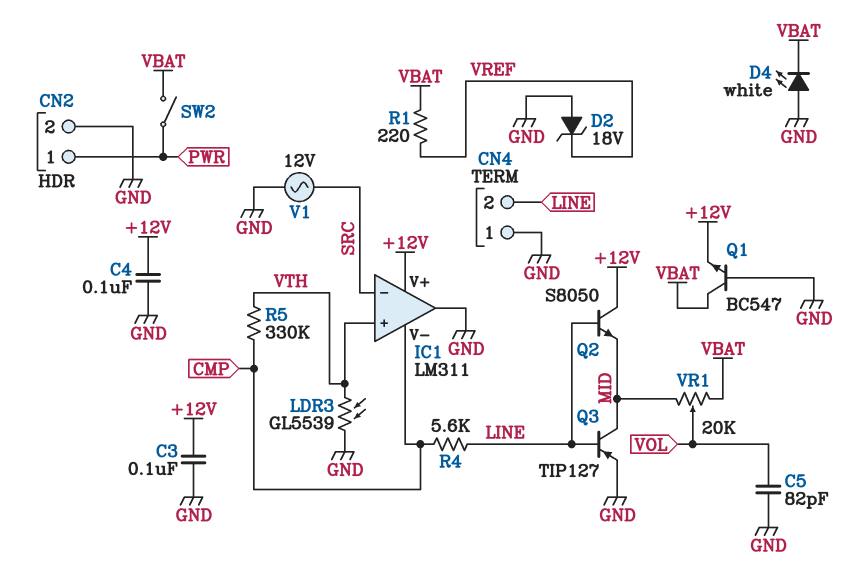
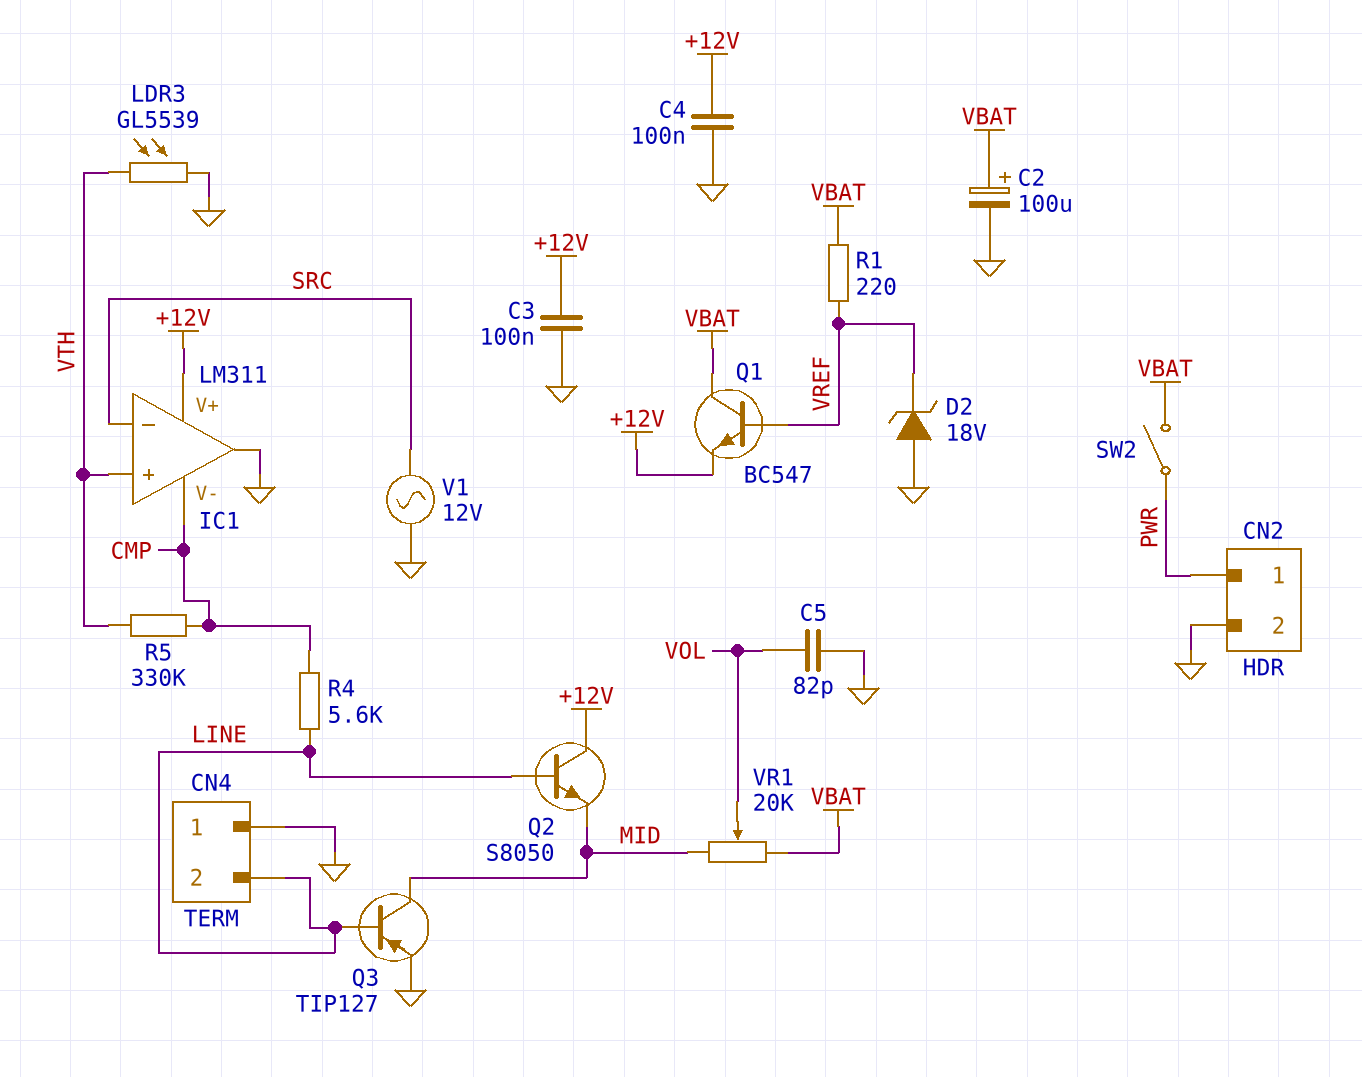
C2: none -> 100uF (plus VBAT, minus GND)
D4: LED white (A GND, K VBAT) -> none
Q1: NPN BC547 (B GND, C VBAT, E +12V) -> NPN BC547 (B VREF, C VBAT, E +12V)

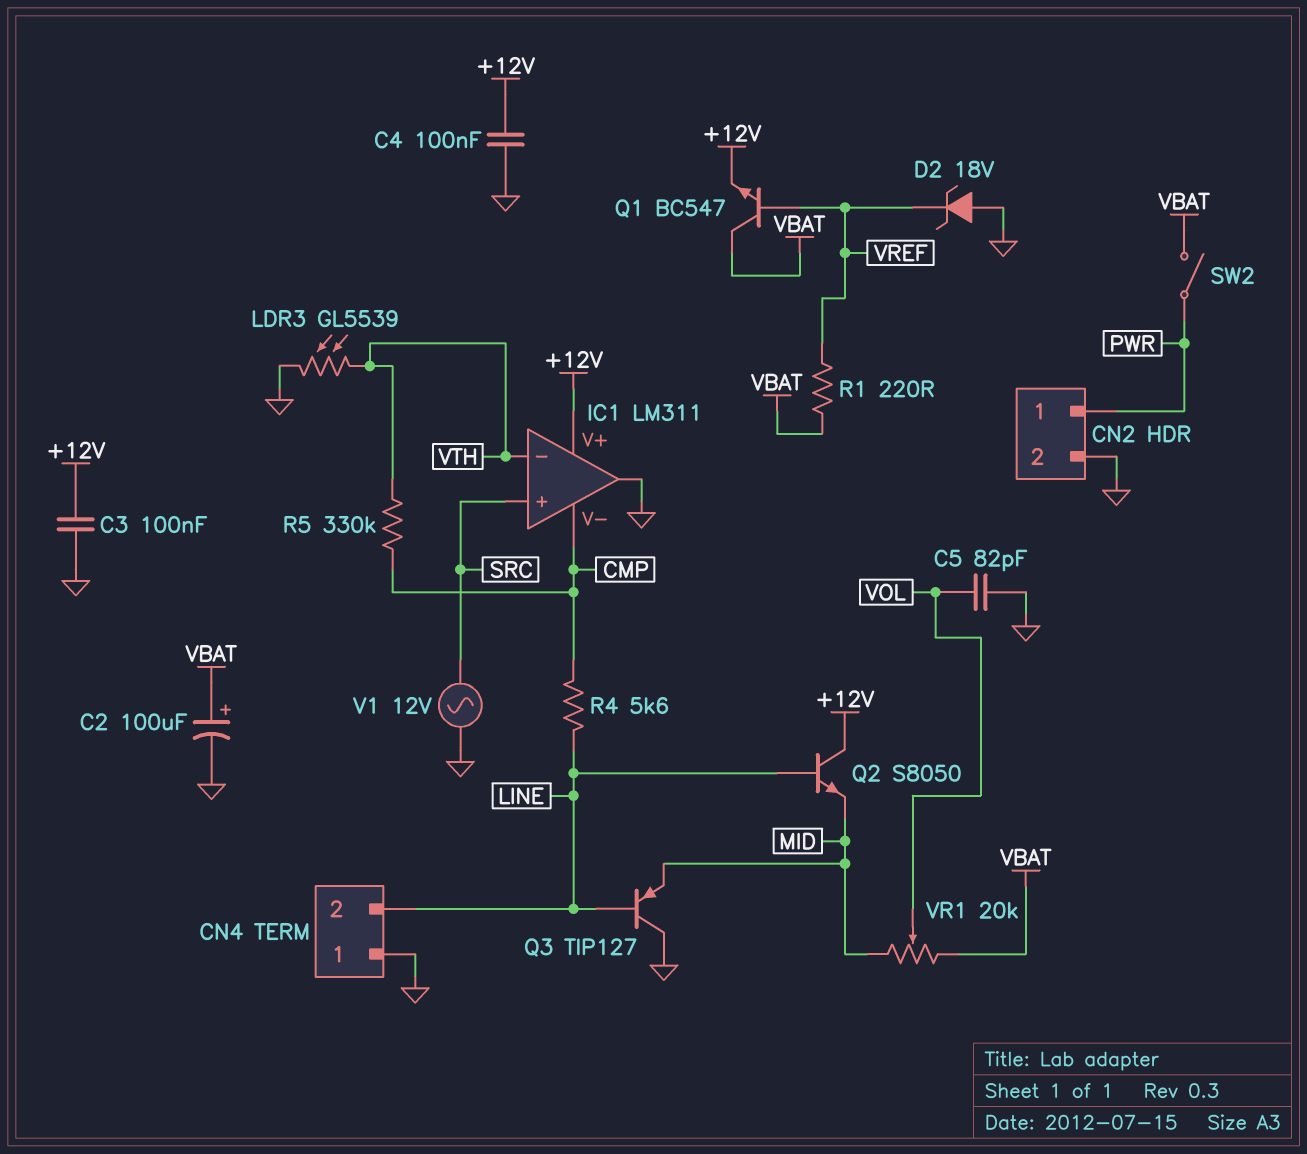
IC1 pin in+: VTH -> SRC
IC1 pin in-: SRC -> VTH
Q3: PNP TIP127 (B LINE, C MID, E GND) -> PNP TIP127 (B LINE, C GND, E MID)

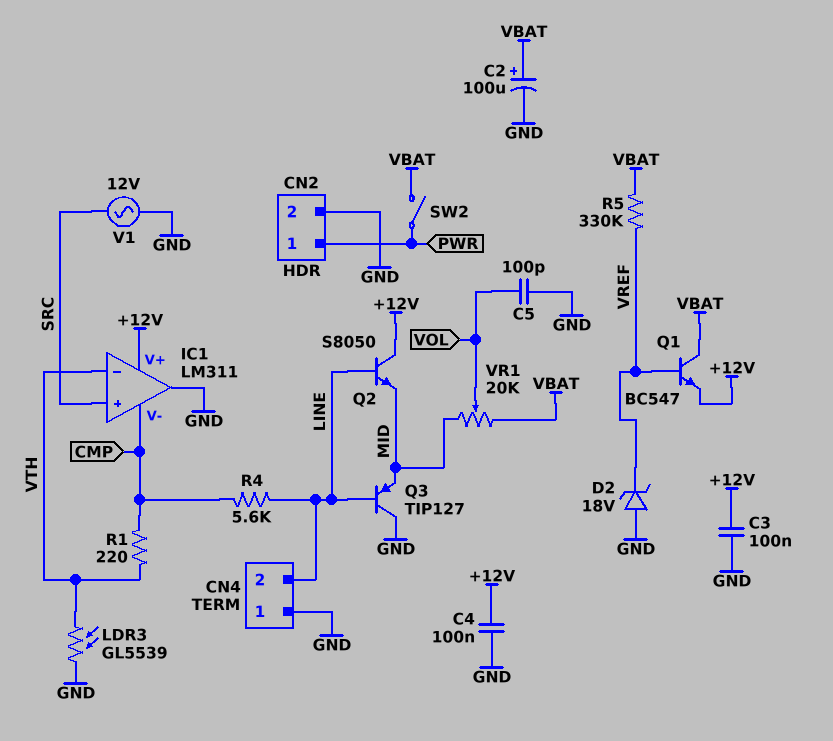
C5: 82pF (GND, VOL) -> 100pF (GND, VOL)
R1: 220 (VBAT, VREF) -> 220 (CMP, VTH)
R5: 330k (CMP, VTH) -> 330k (VBAT, VREF)

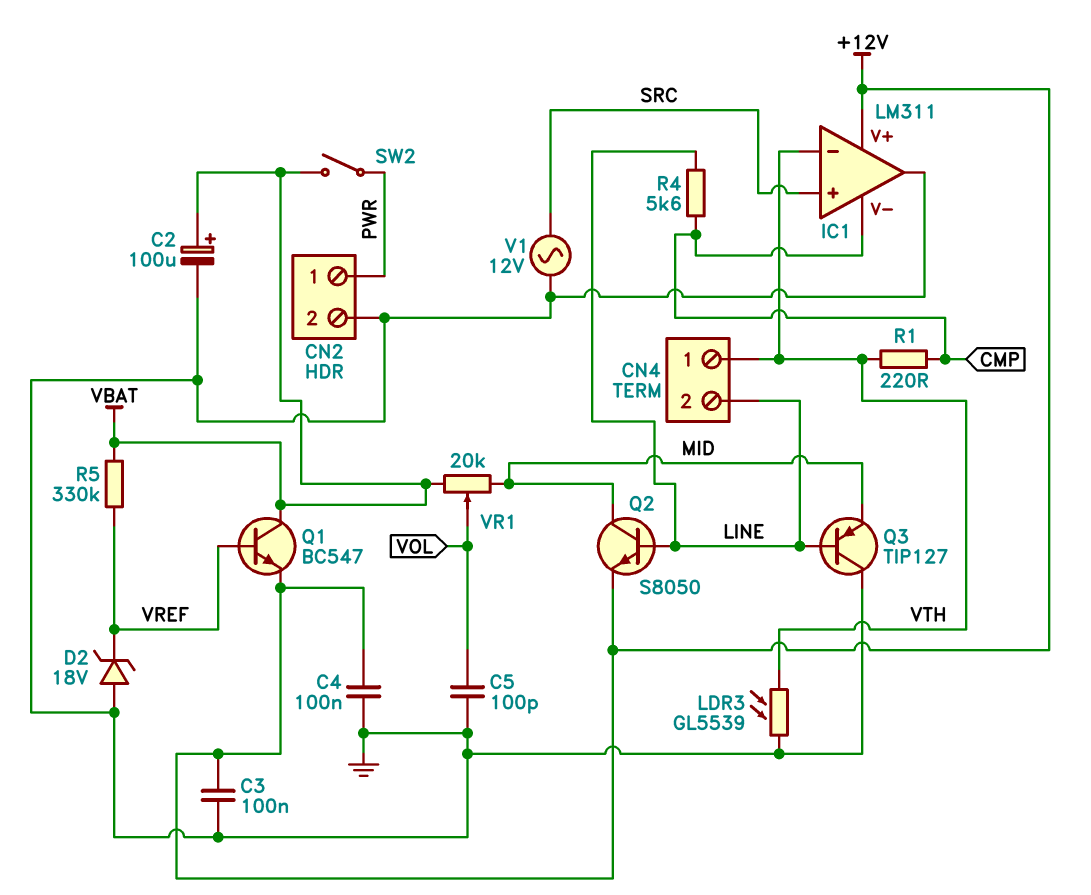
CN4 pin 1: GND -> VTH
Q2: NPN S8050 (B LINE, C +12V, E MID) -> NPN S8050 (B LINE, C MID, E +12V)

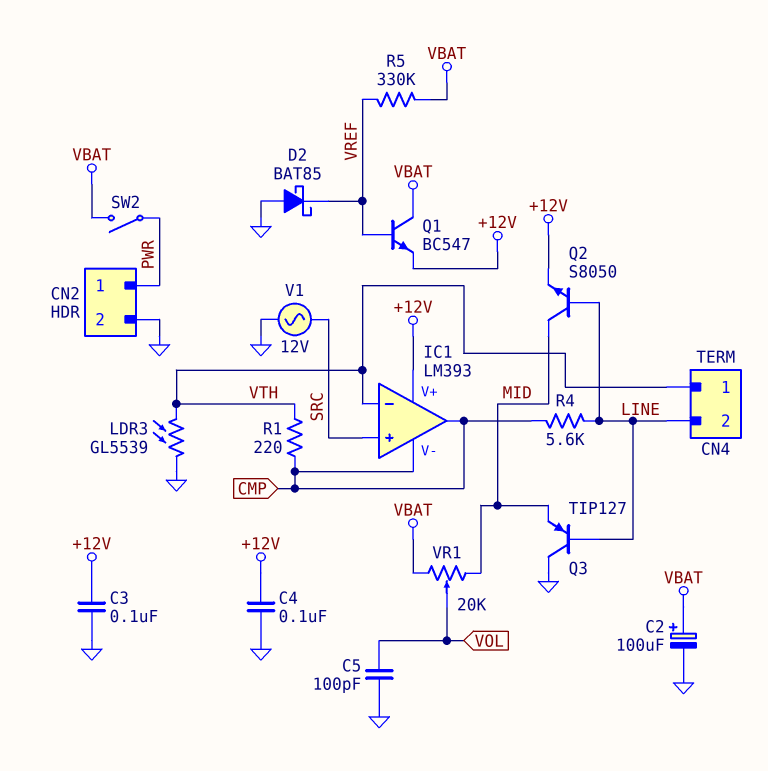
D2: zener 18V (A GND, K VREF) -> schottky BAT85 (A GND, K VREF)
IC1: LM311 -> LM393
IC1 pin out: GND -> CMP

